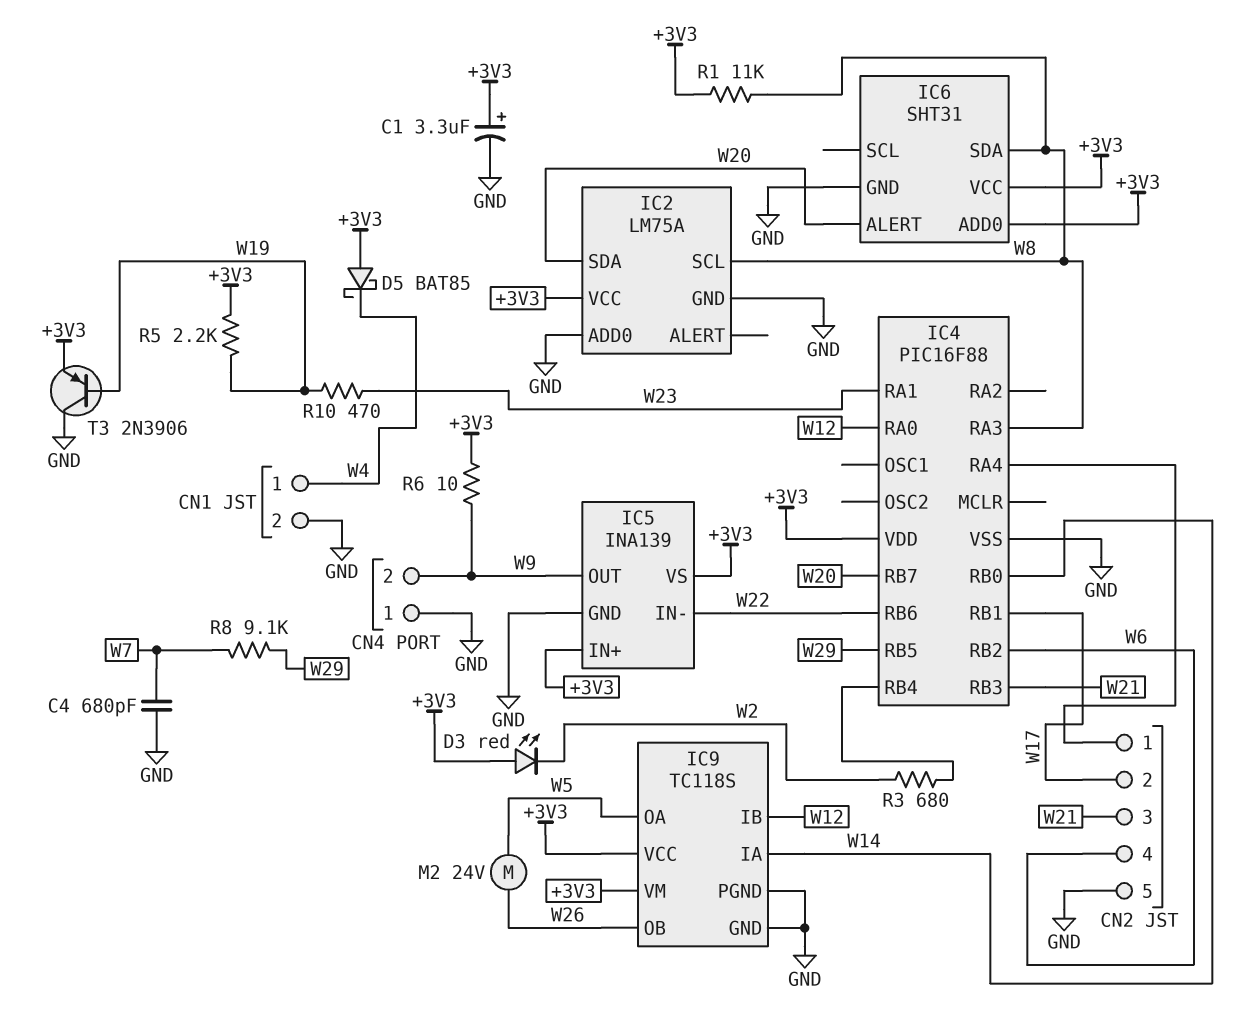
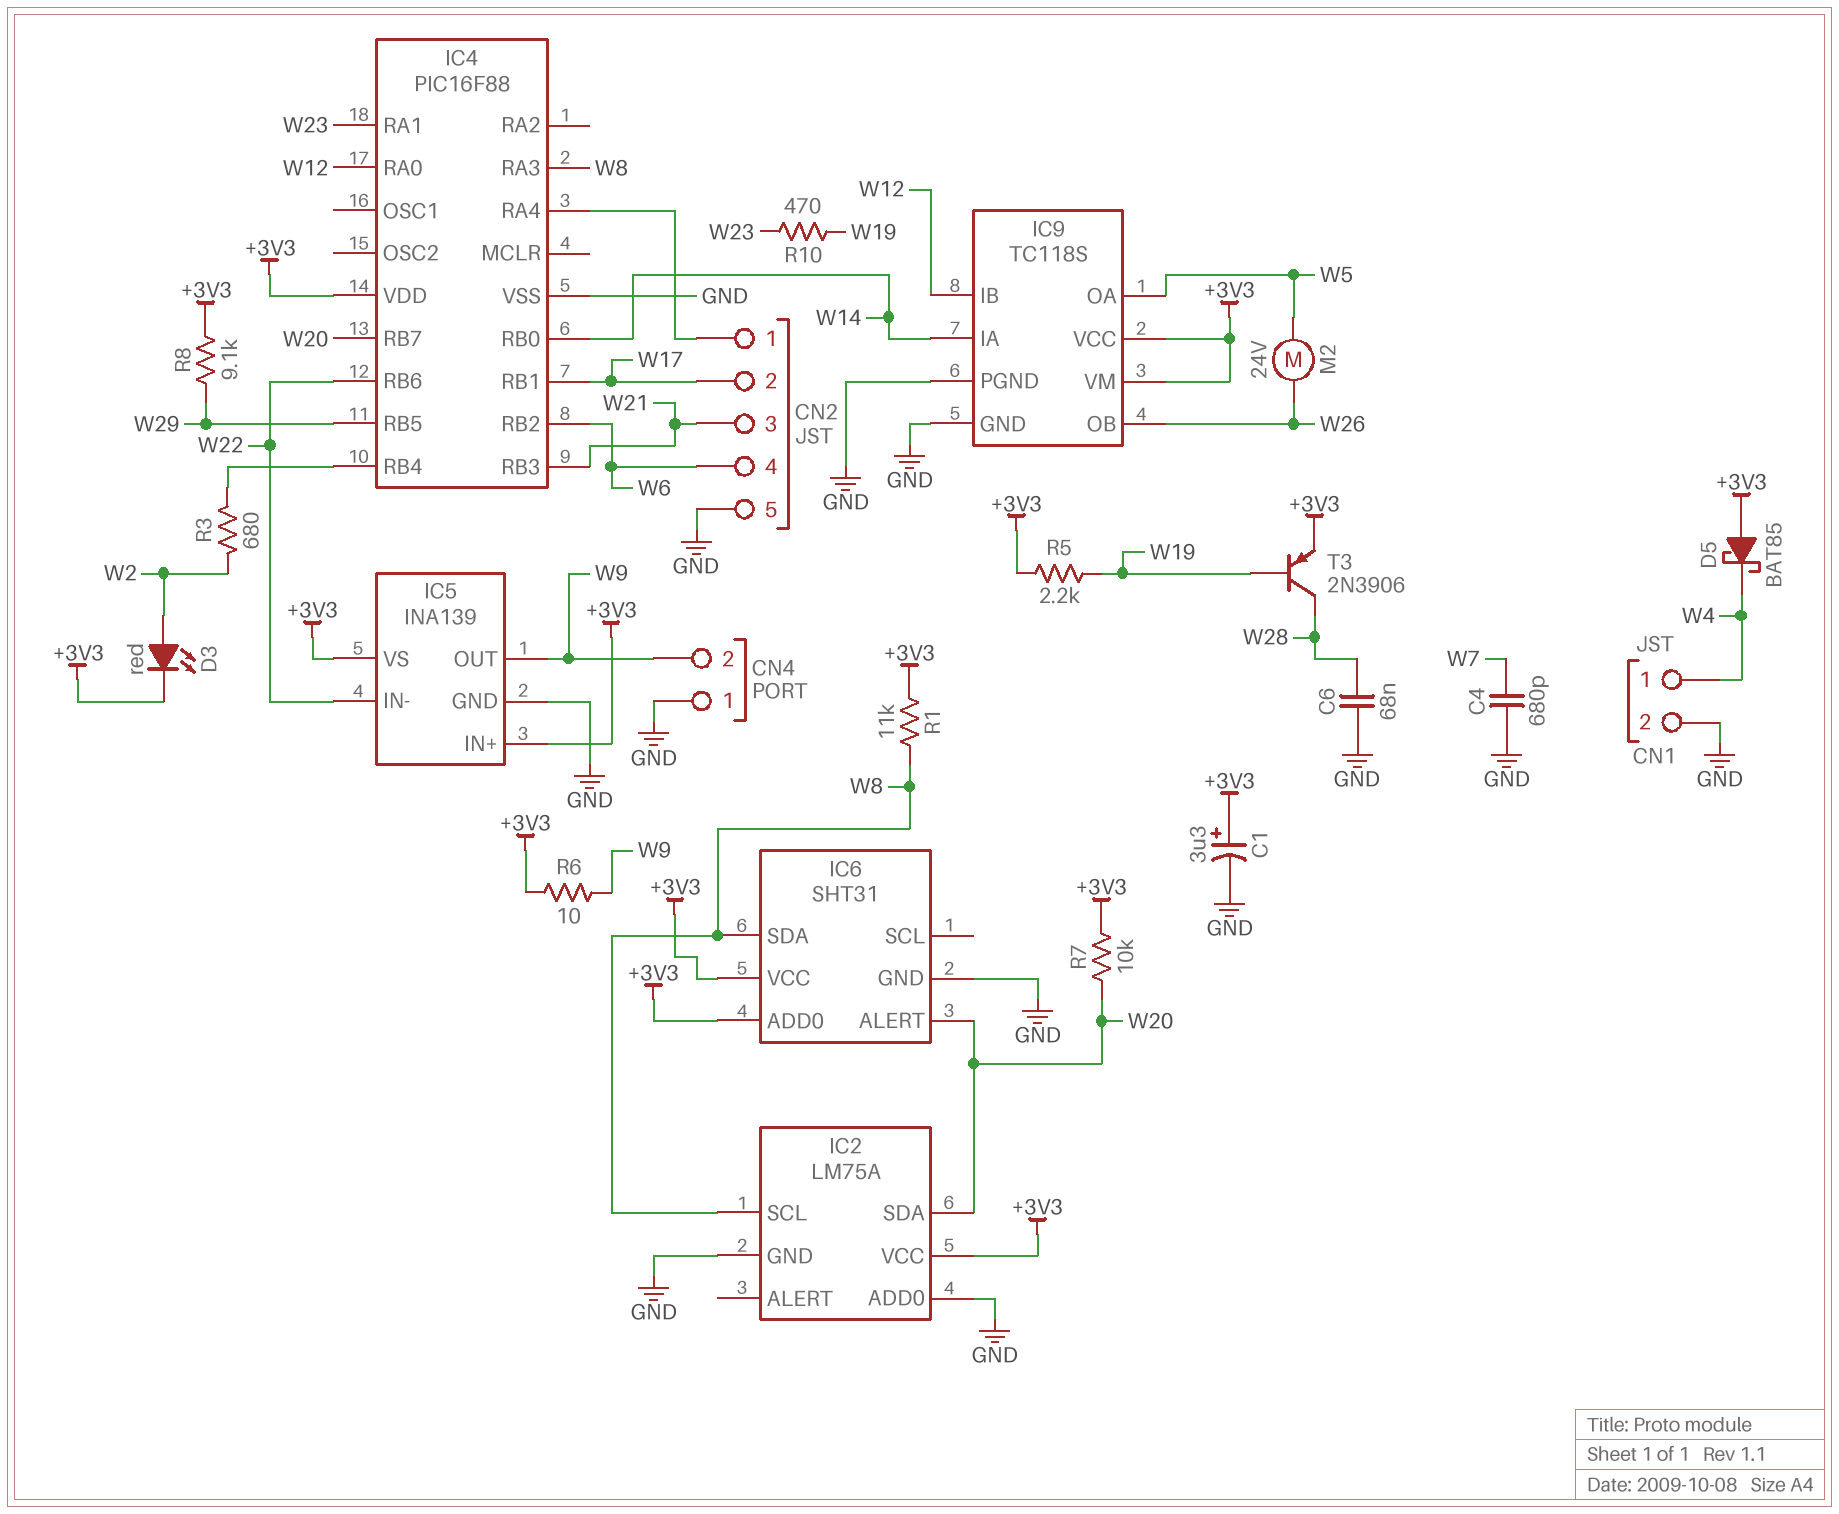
C6: none -> 68nF (GND, W28)
D3: LED red (A +3V3, K W2) -> LED red (A W2, K +3V3)
R7: none -> 10k (+3V3, W20)
R8: 9.1k (W7, W29) -> 9.1k (+3V3, W29)
T3: PNP 2N3906 (B W19, C GND, E +3V3) -> PNP 2N3906 (B W19, C W28, E +3V3)

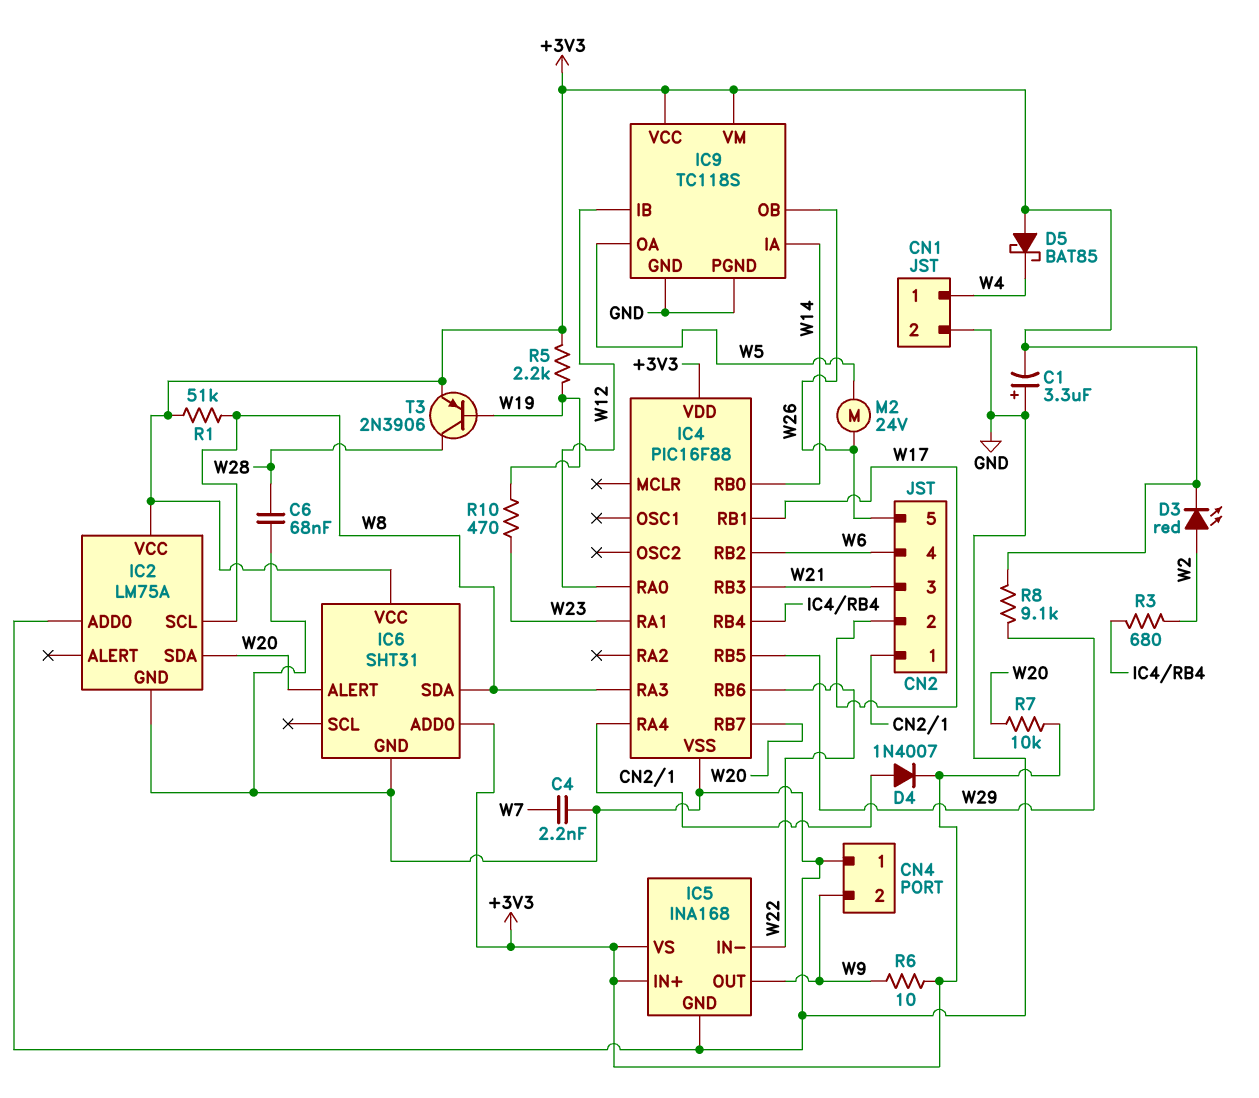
C1: 3.3uF (plus +3V3, minus GND) -> 3.3uF (plus GND, minus +3V3)
C4: 680pF (GND, W7) -> 2.2nF (GND, W7)
CN2 pin 5: GND -> W26
D4: none -> diode 1N4007 (A CN2/1, K +3V3)
IC5: INA139 -> INA168
R1: 11k (+3V3, W8) -> 51k (+3V3, W8)

